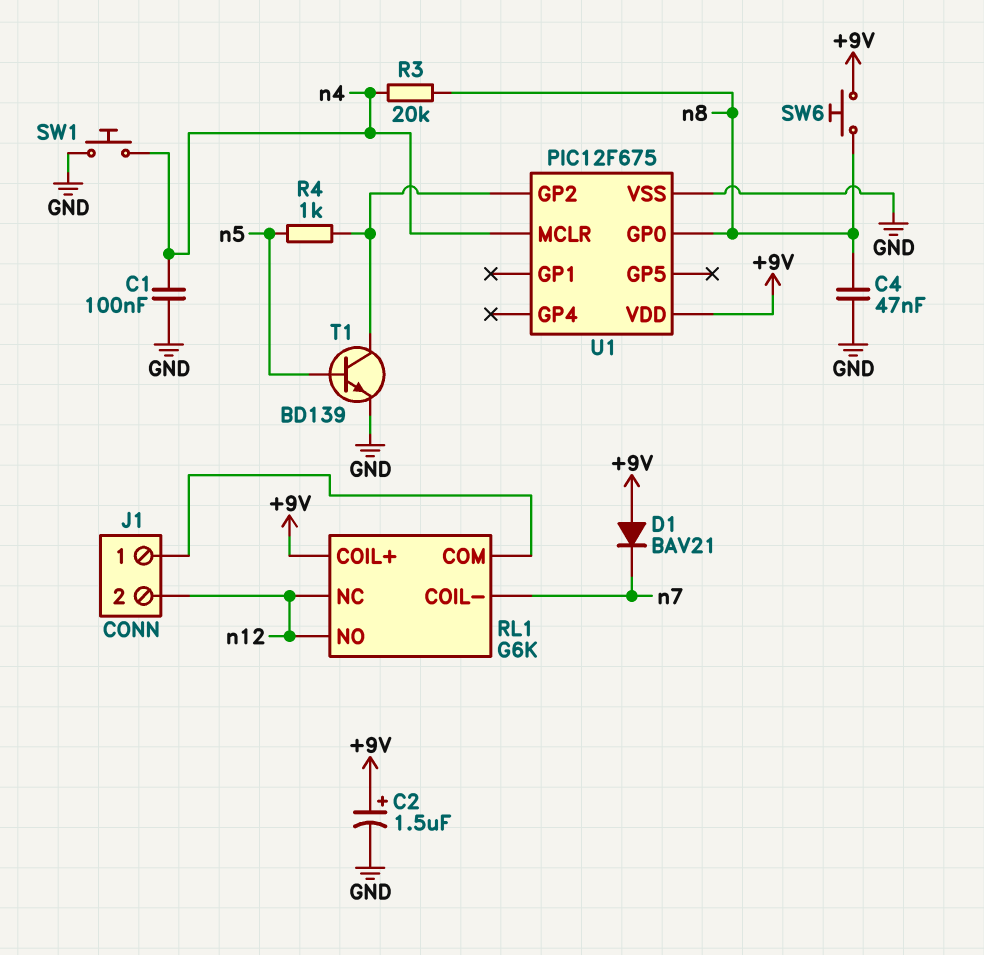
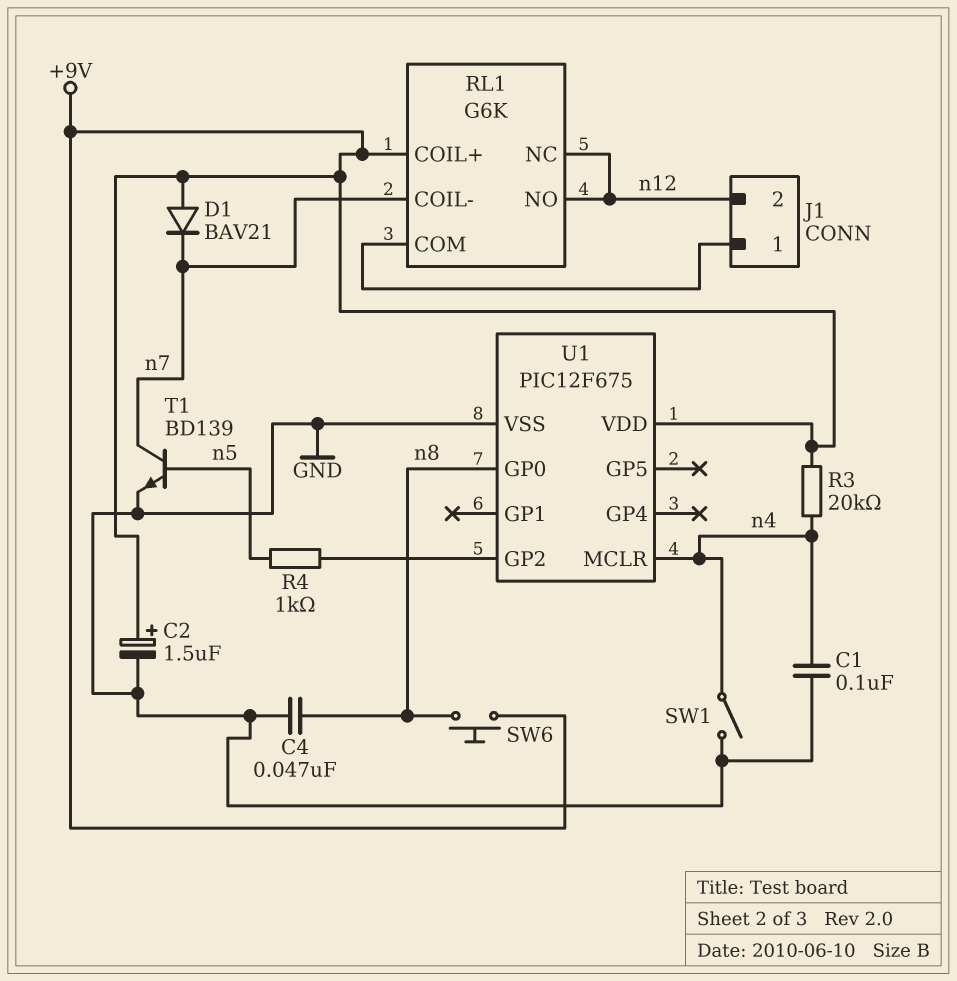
R3: 20k (n4, n8) -> 20k (+9V, n4)
SW1: button (GND, n4) -> switch (GND, n4)
T1: NPN BD139 (B n5, C U1/GP2, E GND) -> NPN BD139 (B n5, C n7, E GND)

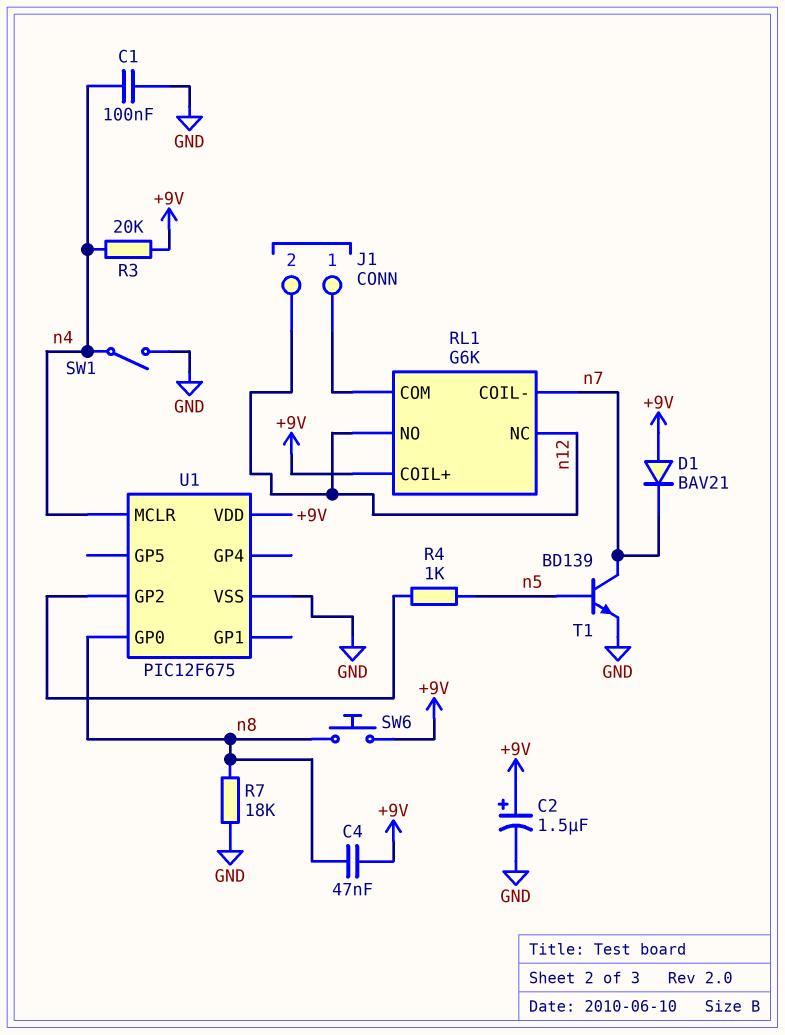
C4: 47nF (GND, n8) -> 47nF (+9V, n8)
R7: none -> 18k (GND, n8)

